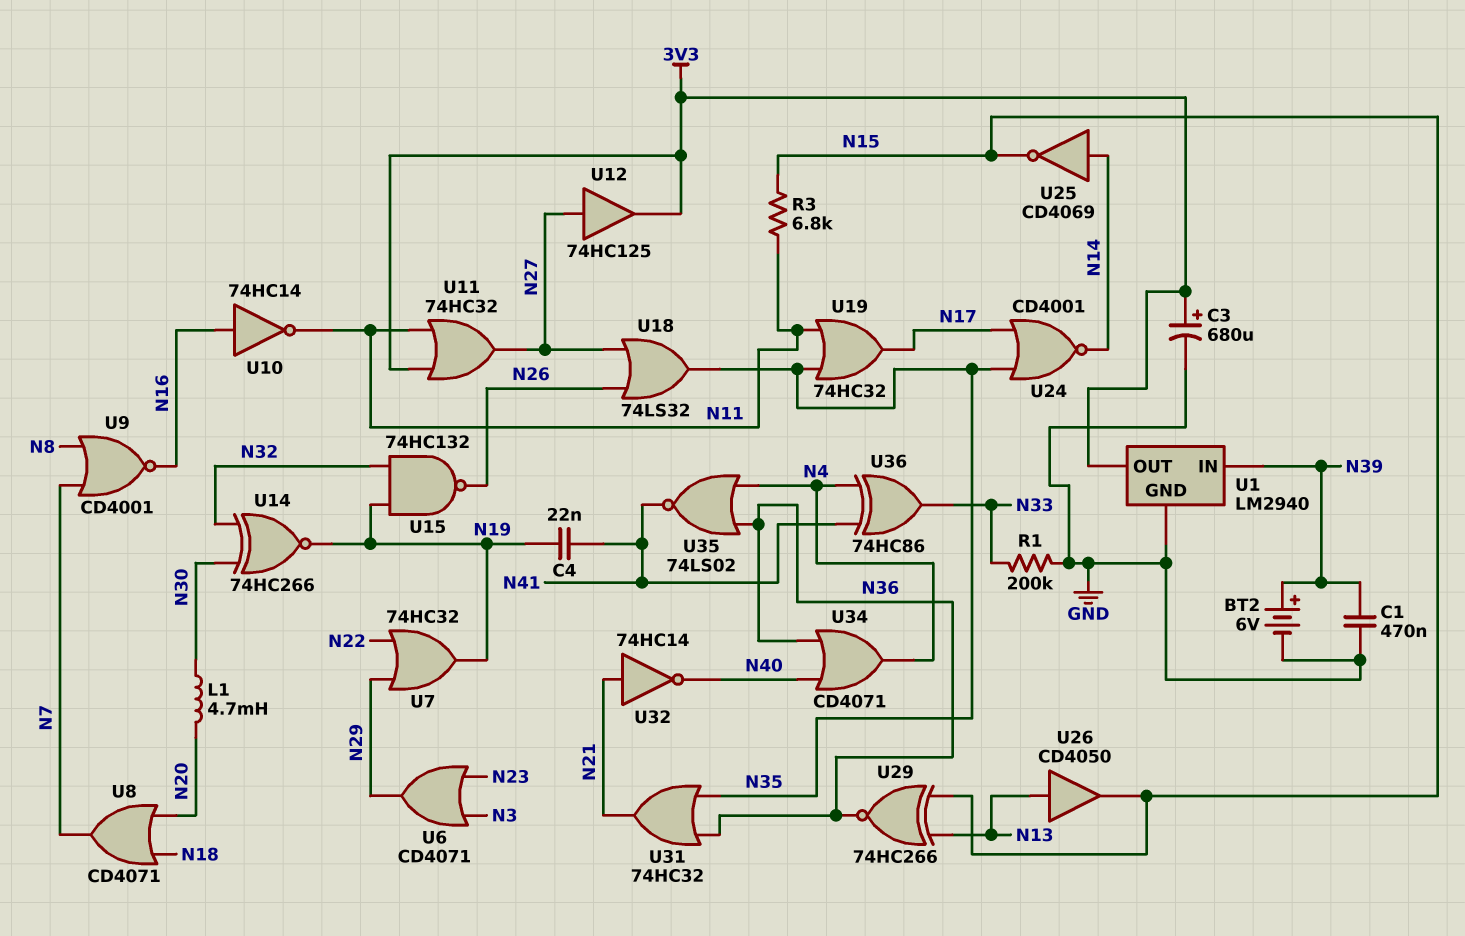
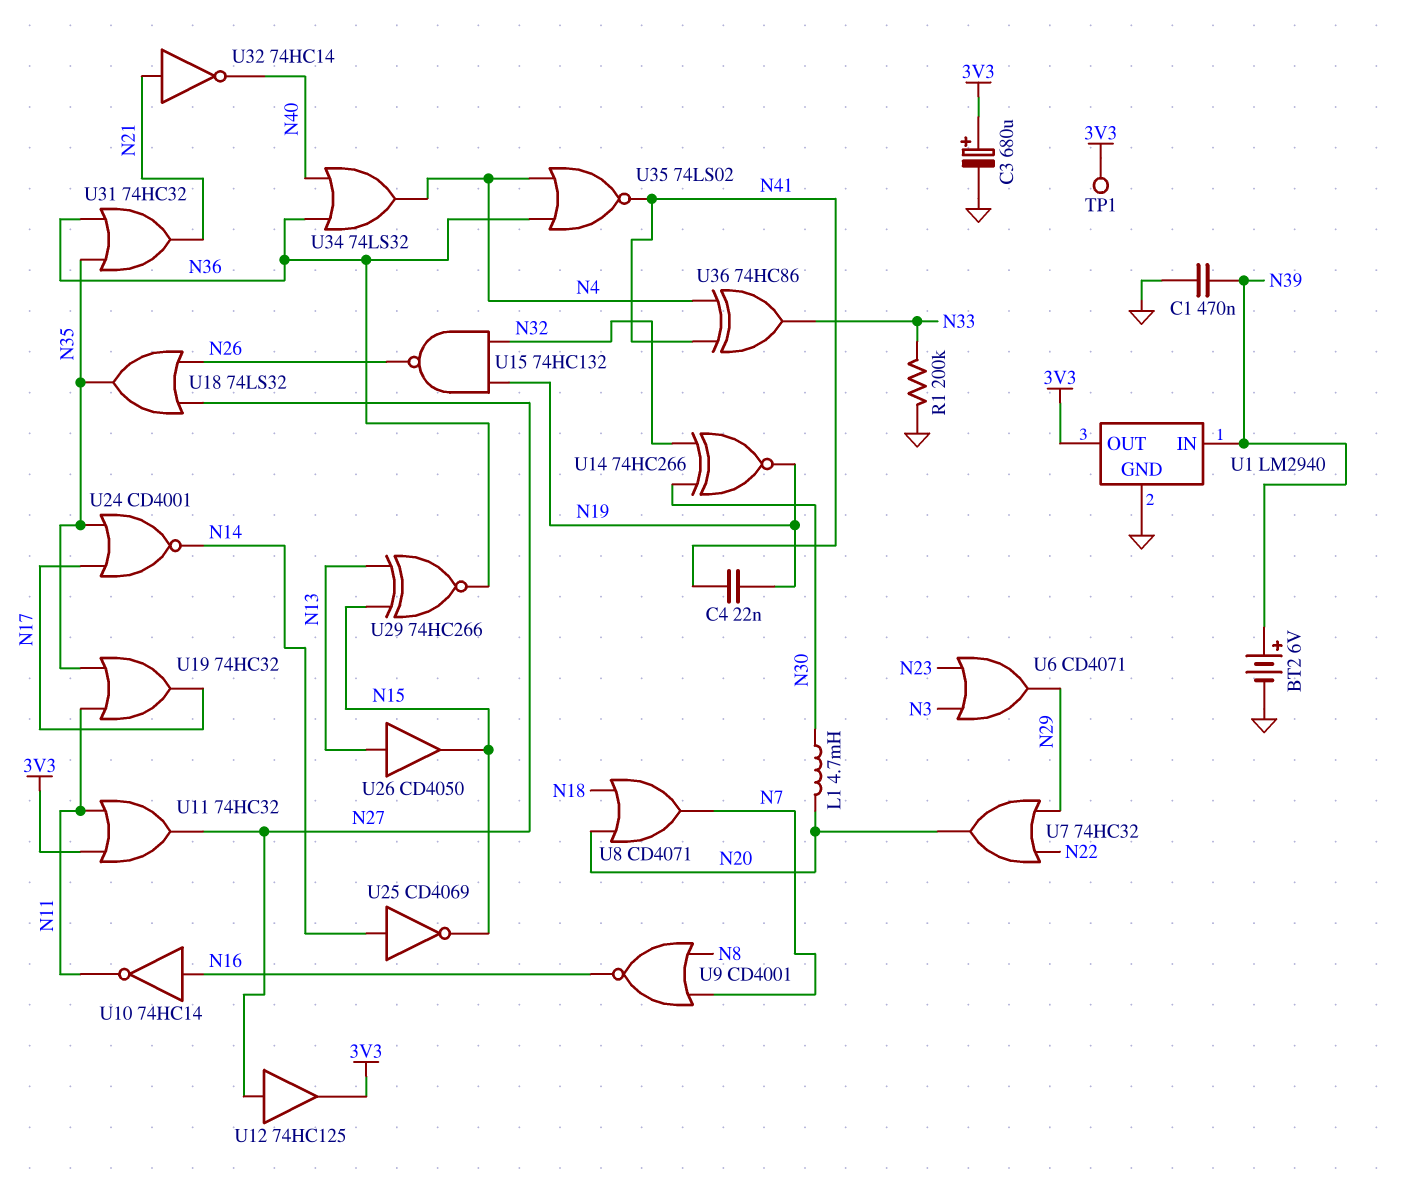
R3: 6.8k (N11, N15) -> none
TP1: none -> test point (3V3)
U7: OR 74HC32 (in N22, in N29, out N19) -> OR 74HC32 (in N22, in N29, out N20)
U34: OR CD4071 (in N36, in N40, out N4) -> OR 74LS32 (in N36, in N40, out N4)

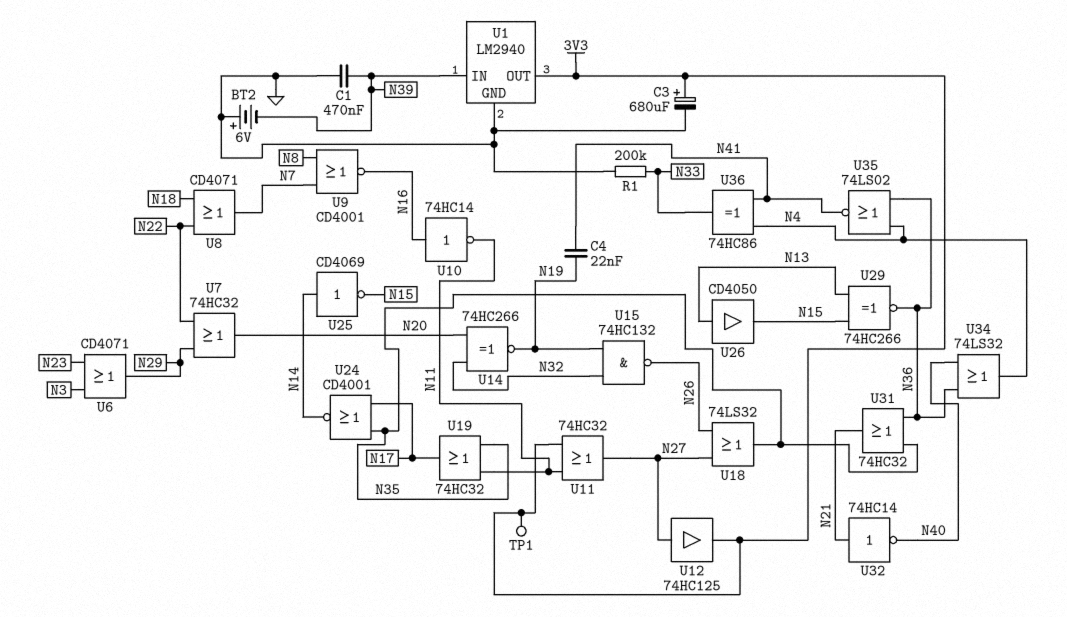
BT2: 6V (plus N39, minus GND) -> 6V (plus GND, minus N39)
L1: 4.7mH (N20, N30) -> none
U8: OR CD4071 (in N18, in N20, out N7) -> OR CD4071 (in N18, in N22, out N7)
U14: XNOR 74HC266 (in N30, in N32, out N19) -> XNOR 74HC266 (in N20, in N32, out N19)

